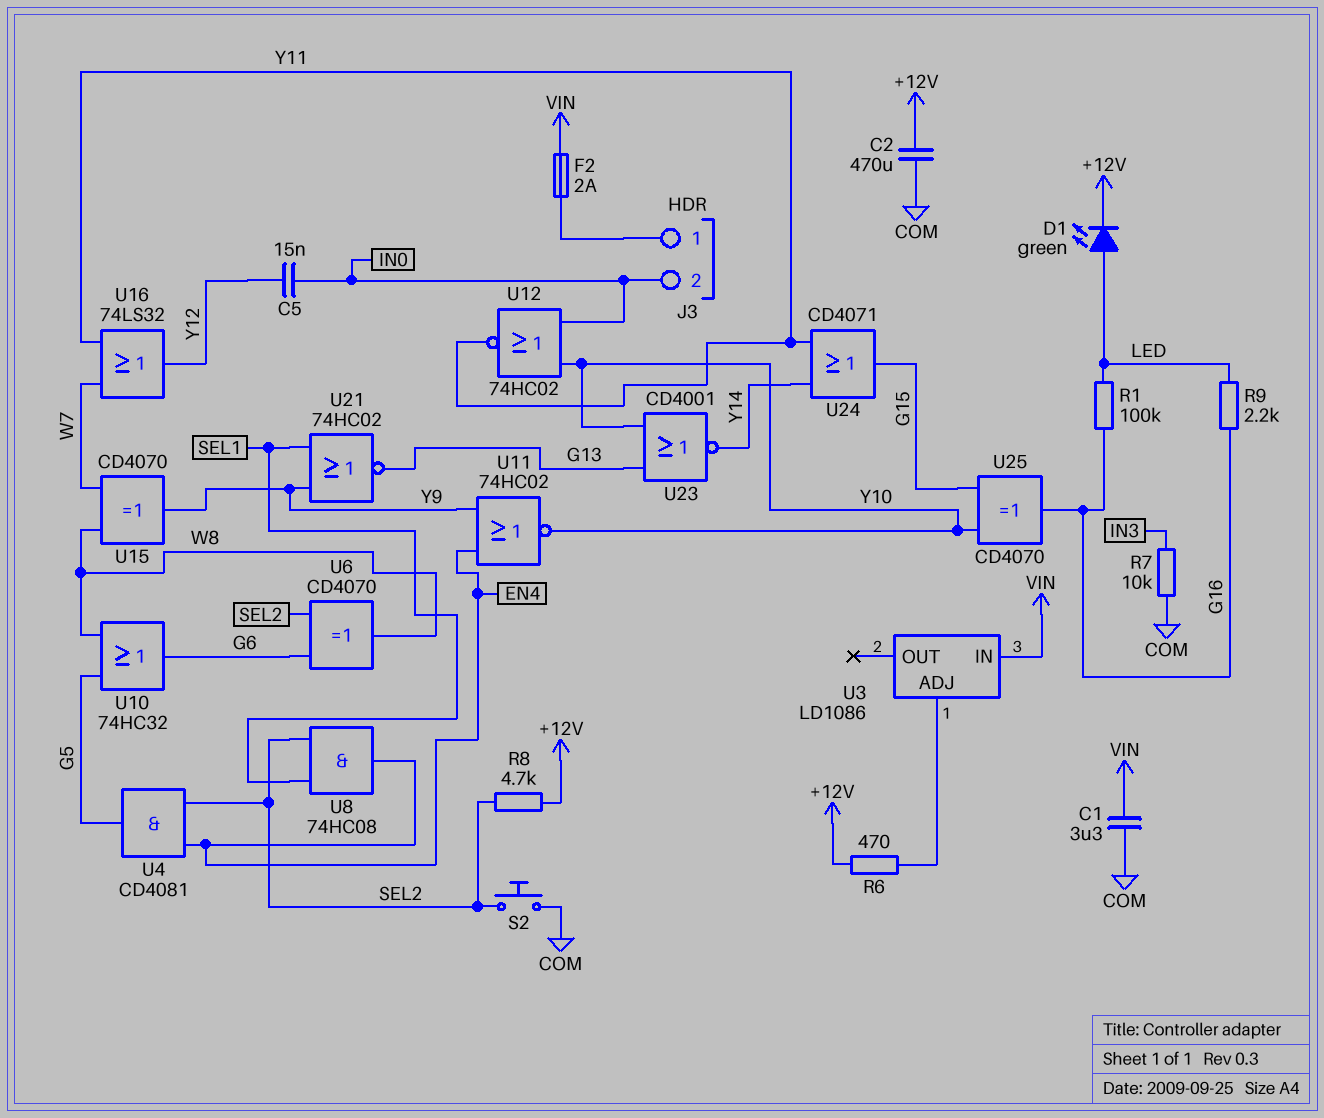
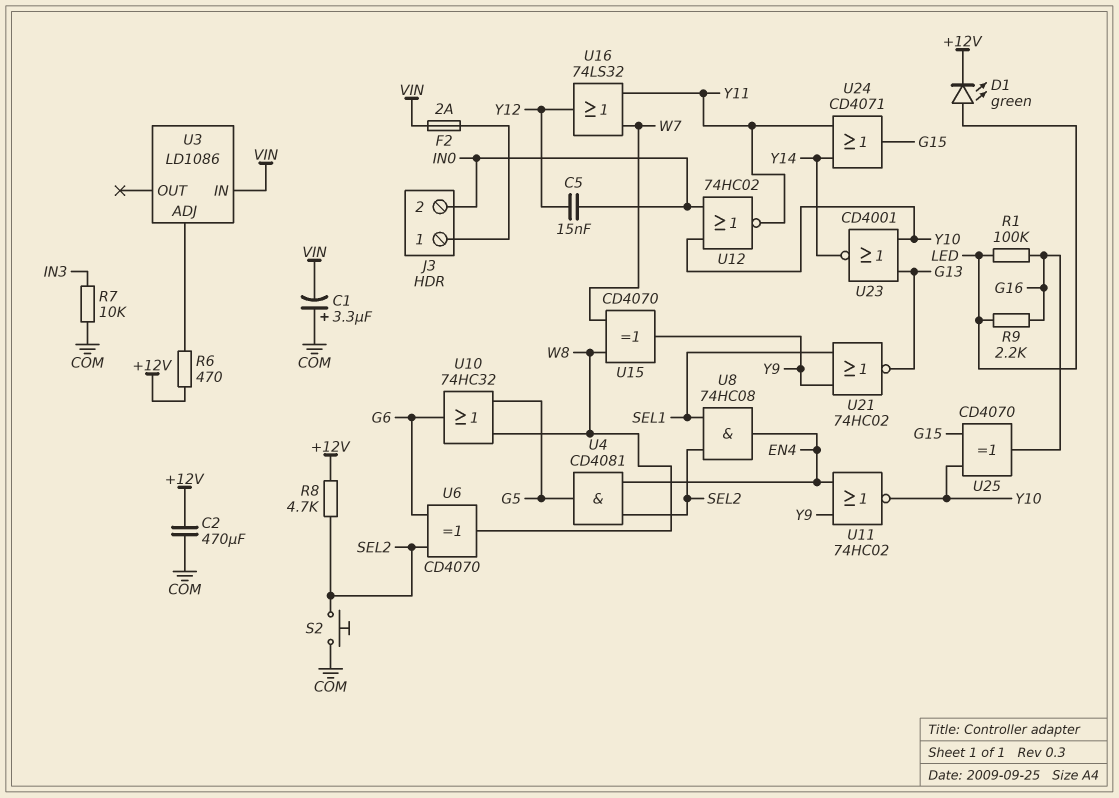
C1: 3.3uF (COM, VIN) -> 3.3uF (plus COM, minus VIN)

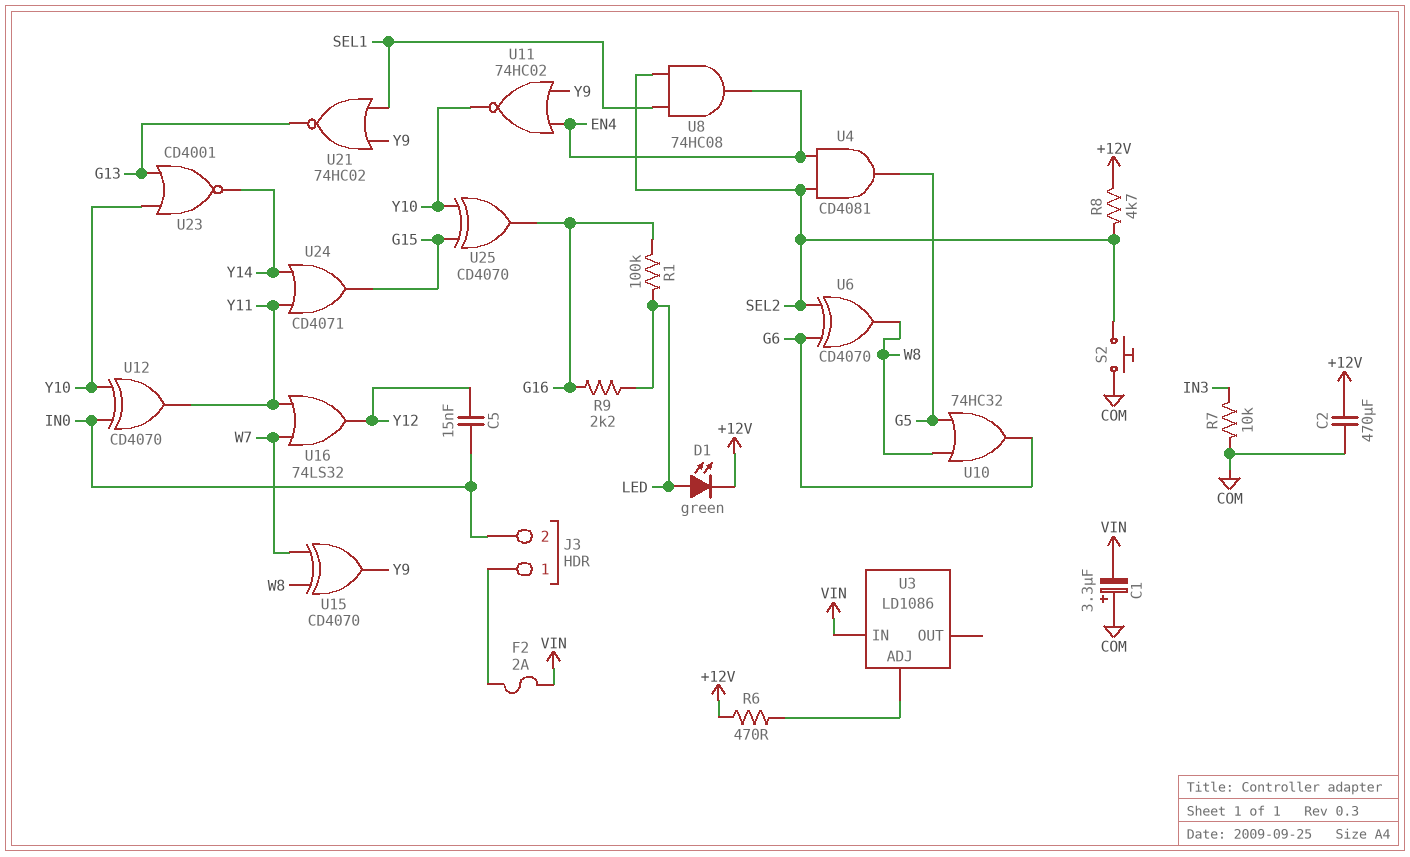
U12: NOR 74HC02 (in IN0, in Y10, out Y11) -> XOR CD4070 (in IN0, in Y10, out Y11)

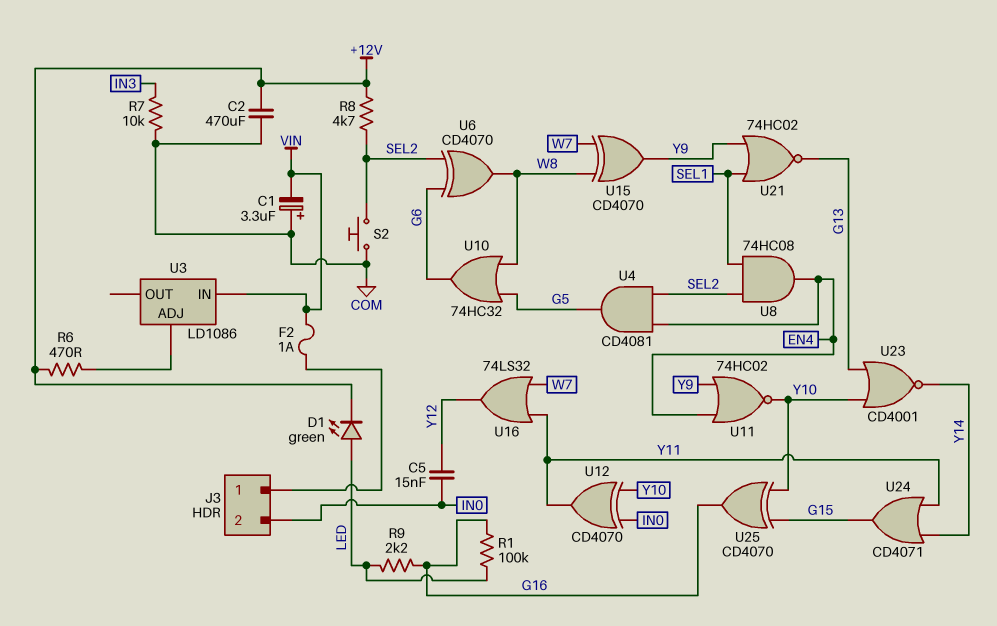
F2: 2A (J3/1, VIN) -> 1A (J3/1, VIN)

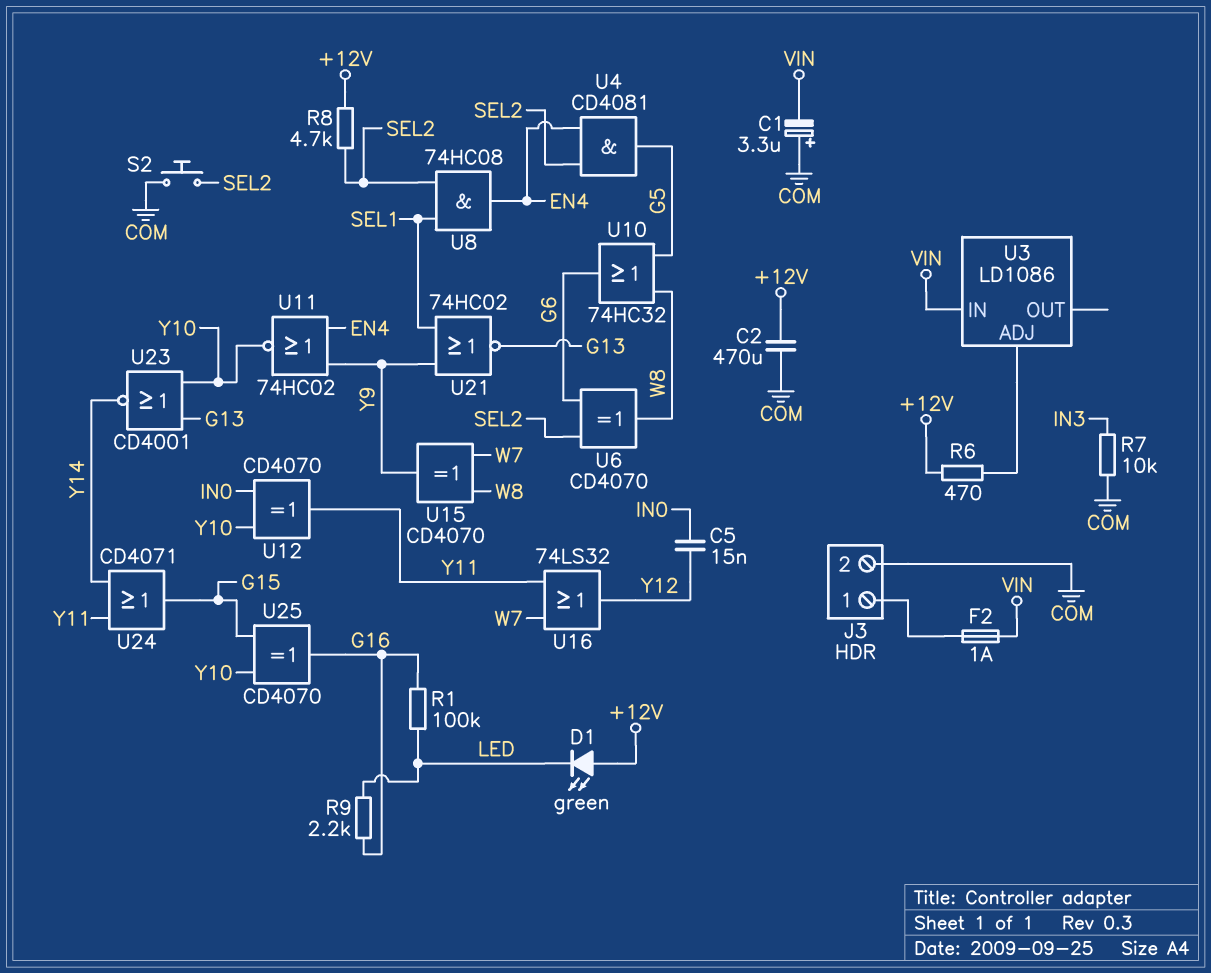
D1: LED green (A LED, K +12V) -> LED green (A +12V, K LED)
J3 pin 2: IN0 -> COM

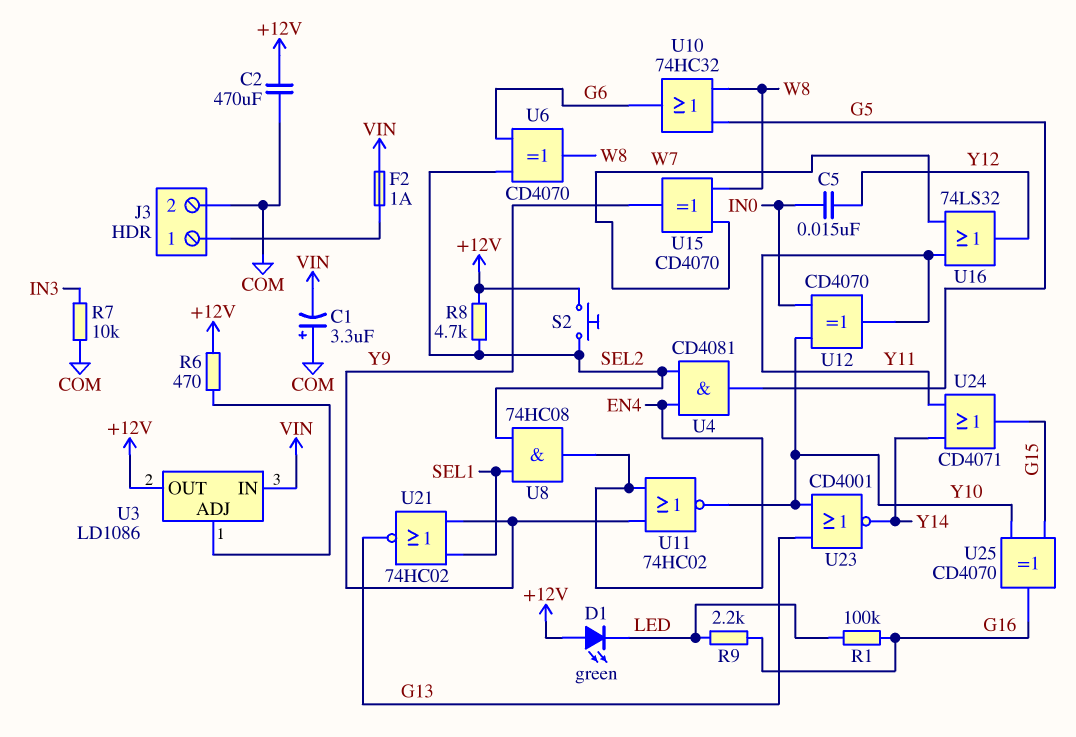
S2: button (COM, SEL2) -> button (+12V, SEL2)
U3 pin OUT: none -> +12V

